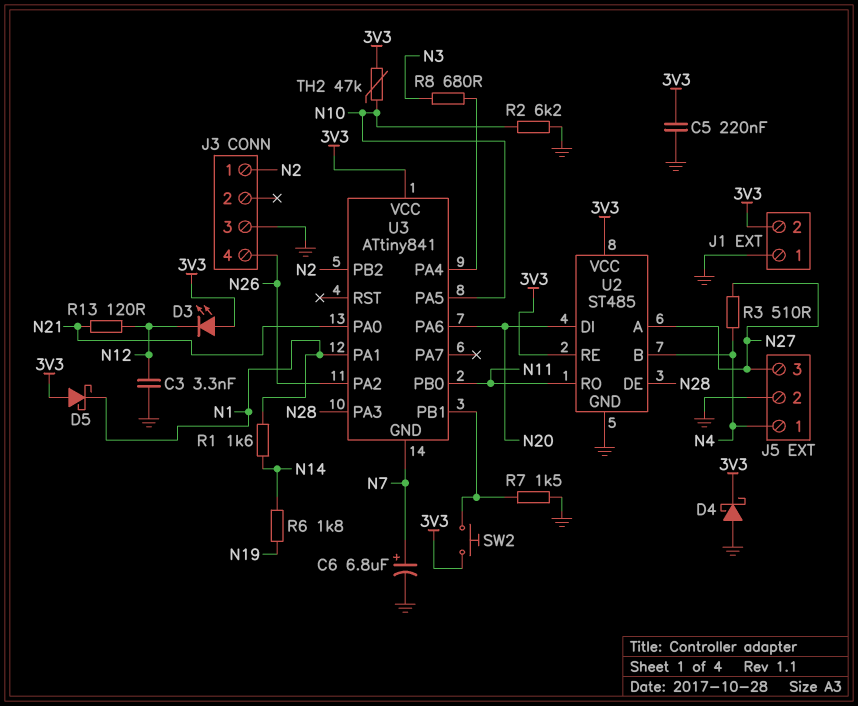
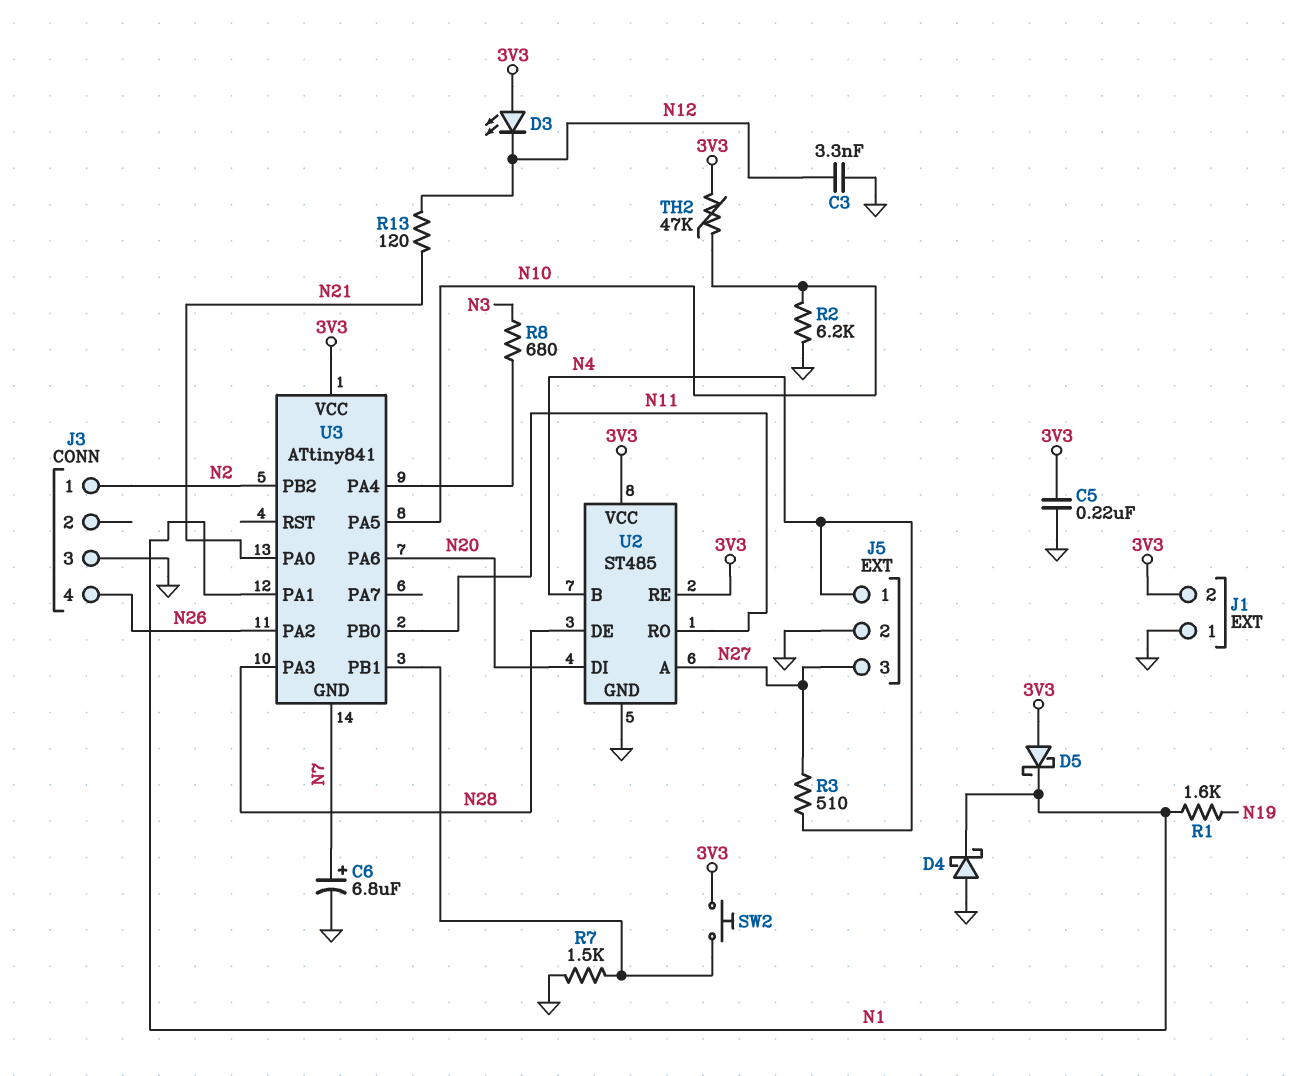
D4: schottky (A GND, K 3V3) -> schottky (A GND, K N1)
R1: 1.6k (N1, N14) -> 1.6k (N1, N19)
R6: 1.8k (N14, N19) -> none

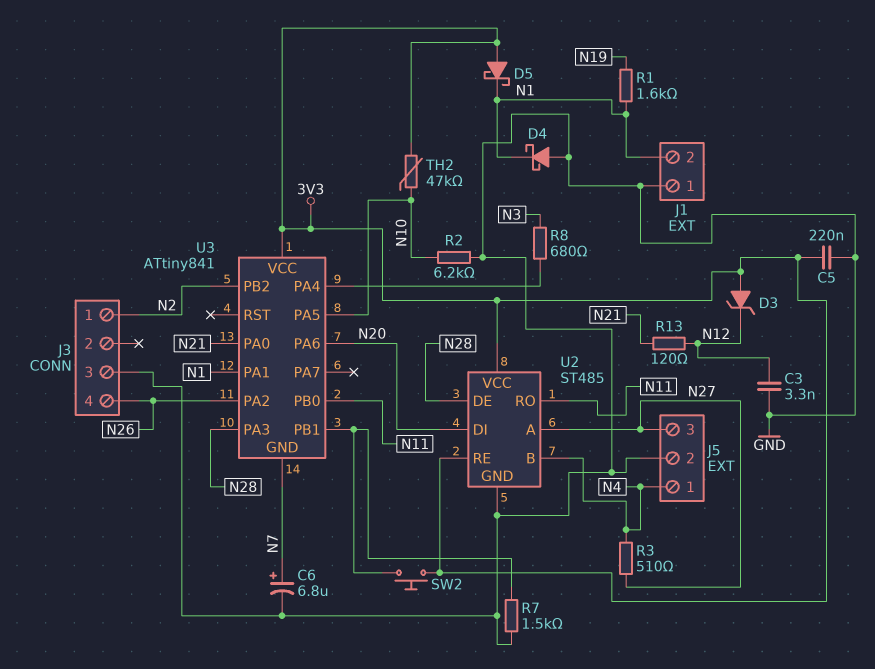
D3: LED (A 3V3, K N12) -> zener (A 3V3, K N12)
J1 pin 2: 3V3 -> N1

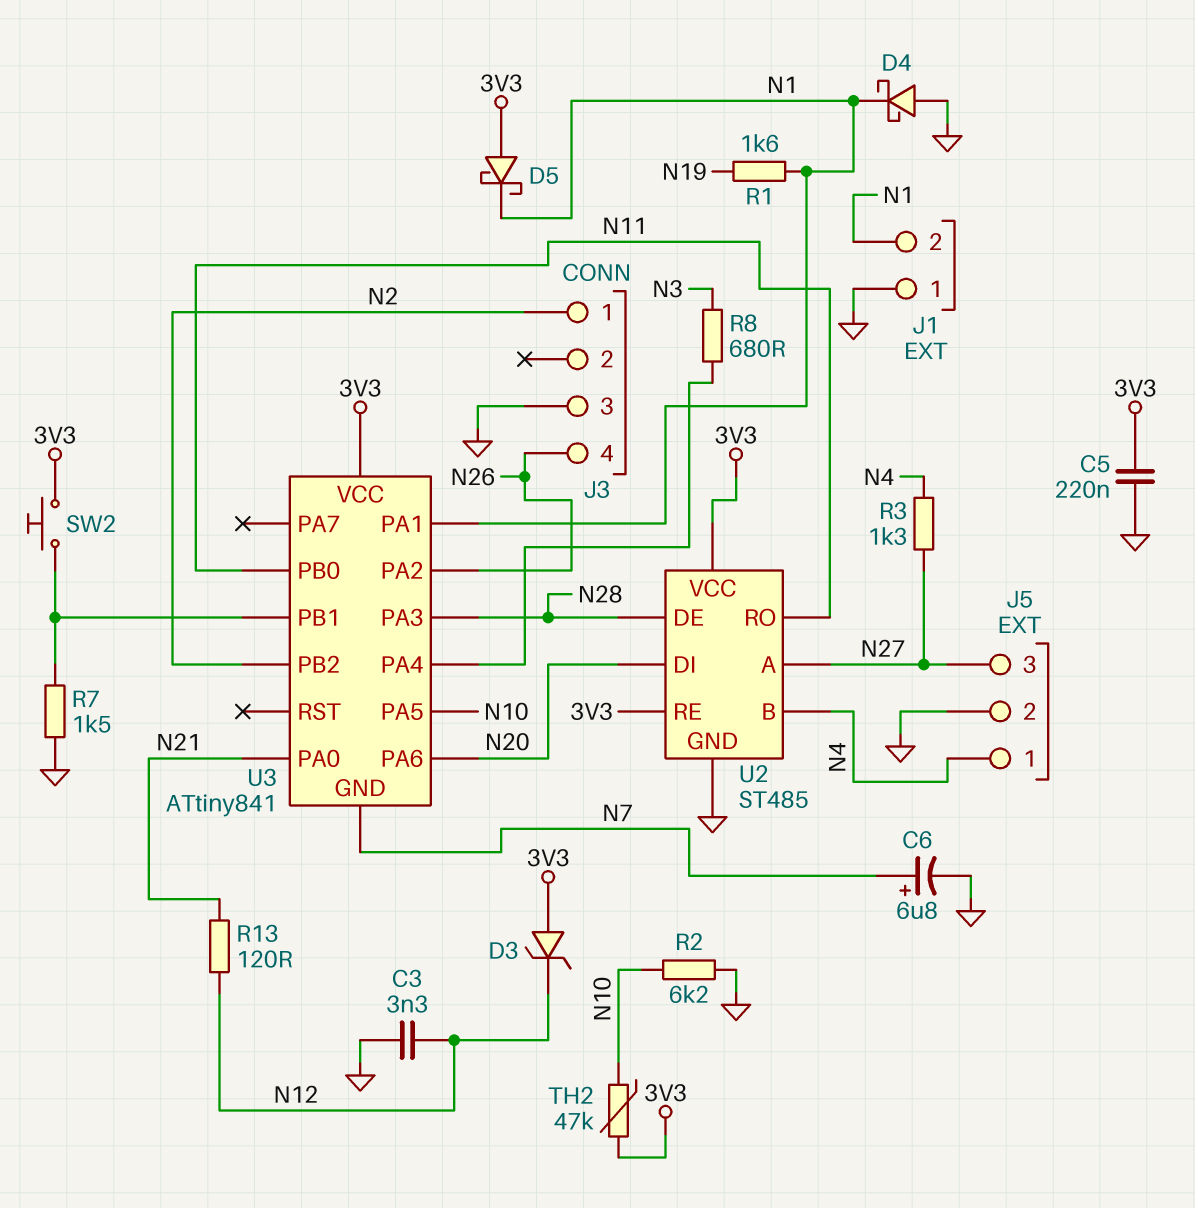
R3: 510 (N4, N27) -> 1.3k (N4, N27)

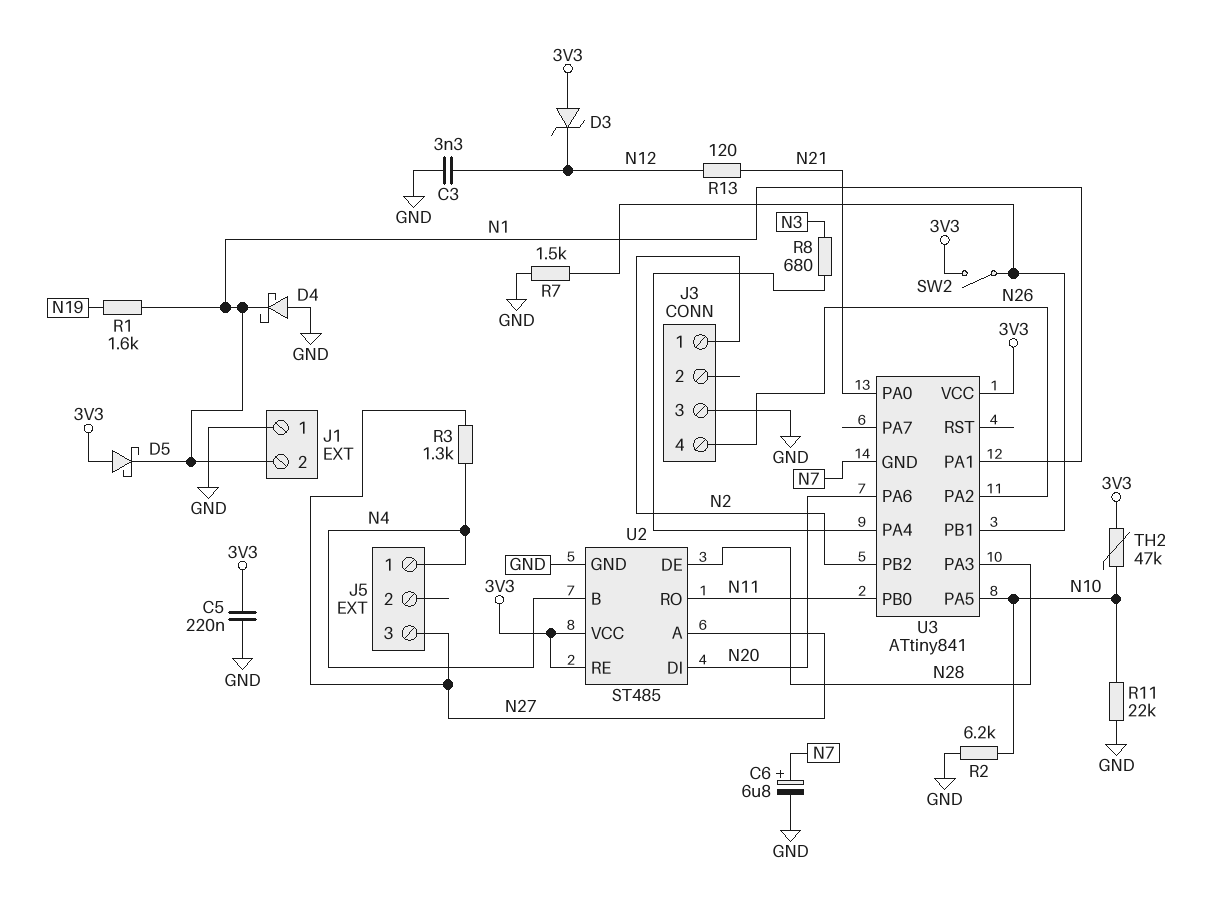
J5 pin 2: GND -> none
R11: none -> 22k (GND, N10)
SW2: button (3V3, U3/PB1) -> switch (3V3, U3/PB1)

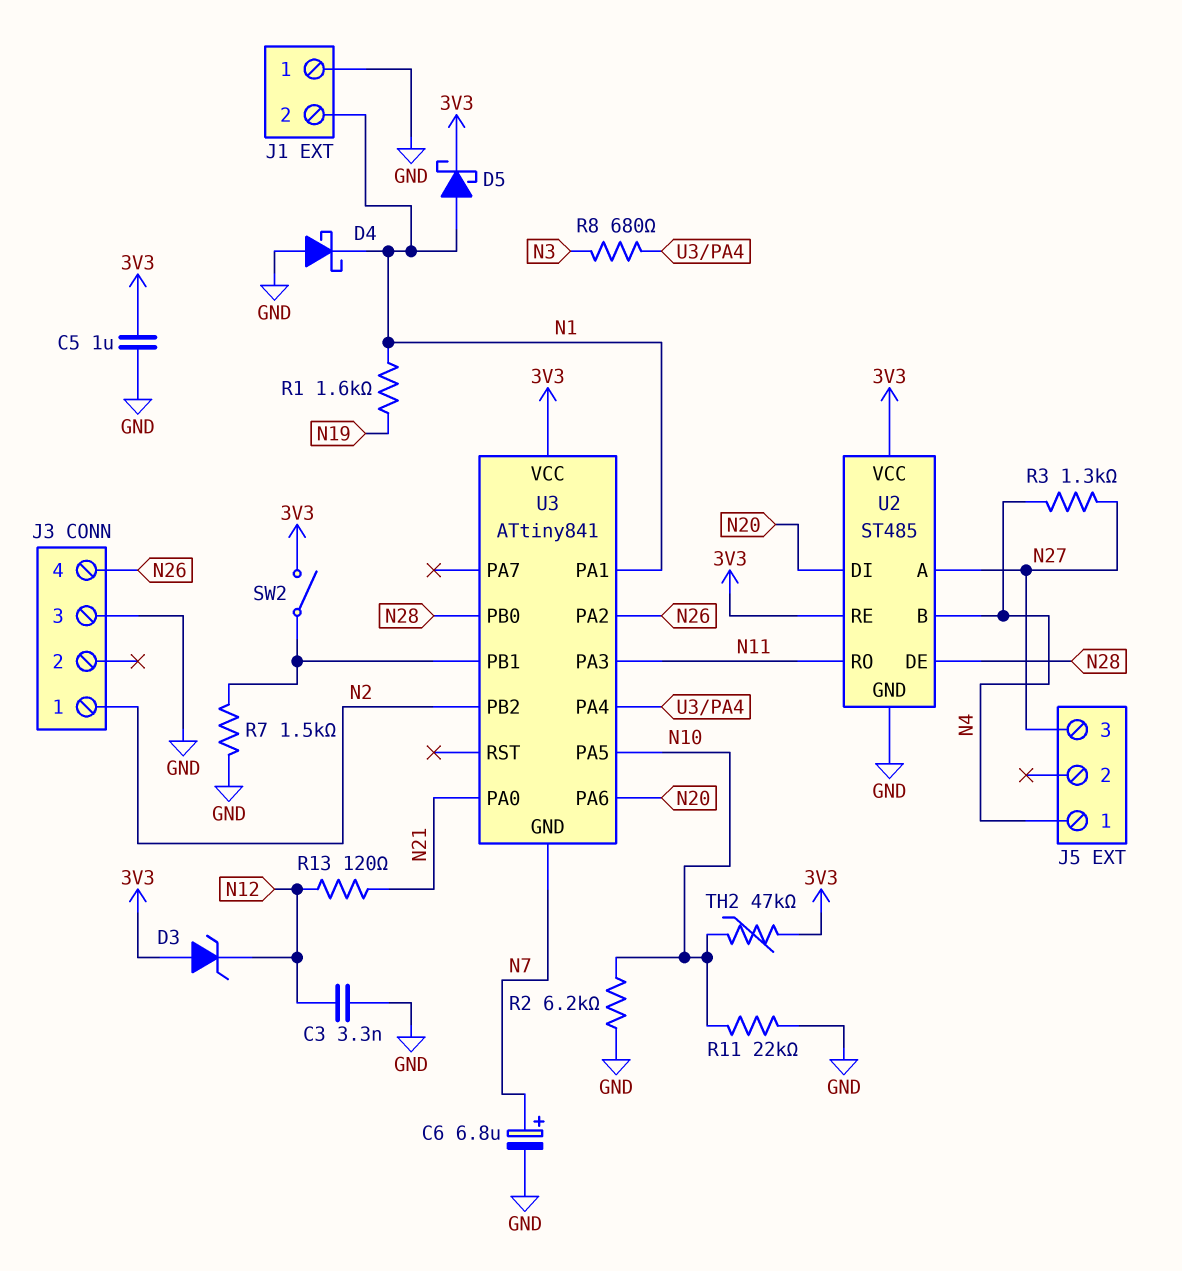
C5: 220nF (3V3, GND) -> 1uF (3V3, GND)
D5: schottky (A 3V3, K N1) -> schottky (A N1, K 3V3)
U3 pin PA3: N28 -> N11
U3 pin PB0: N11 -> N28

